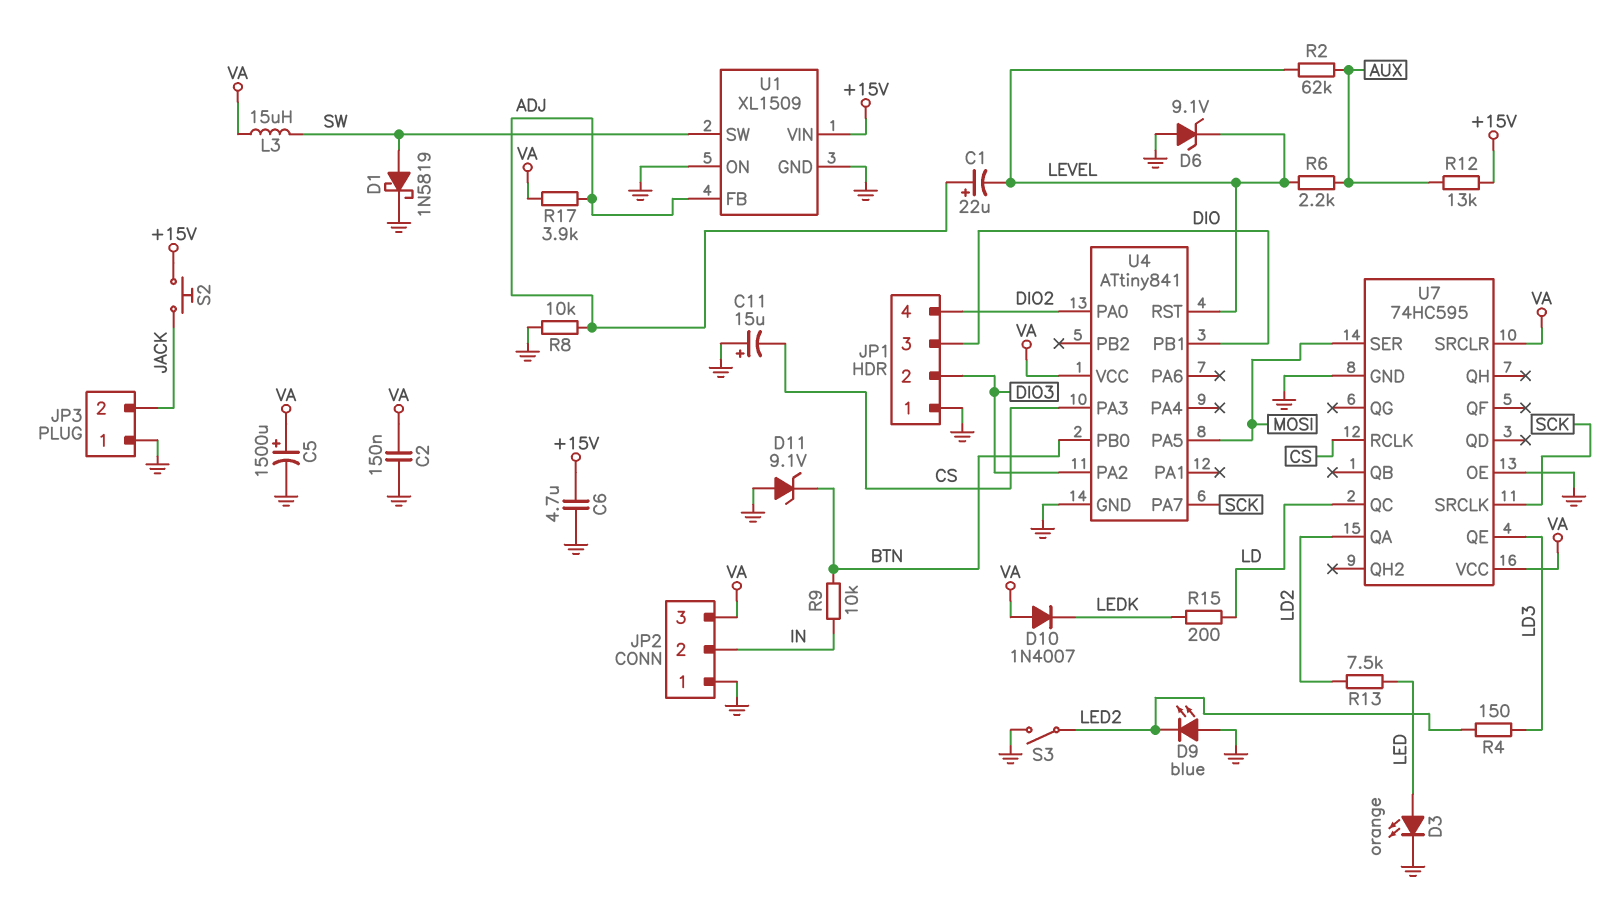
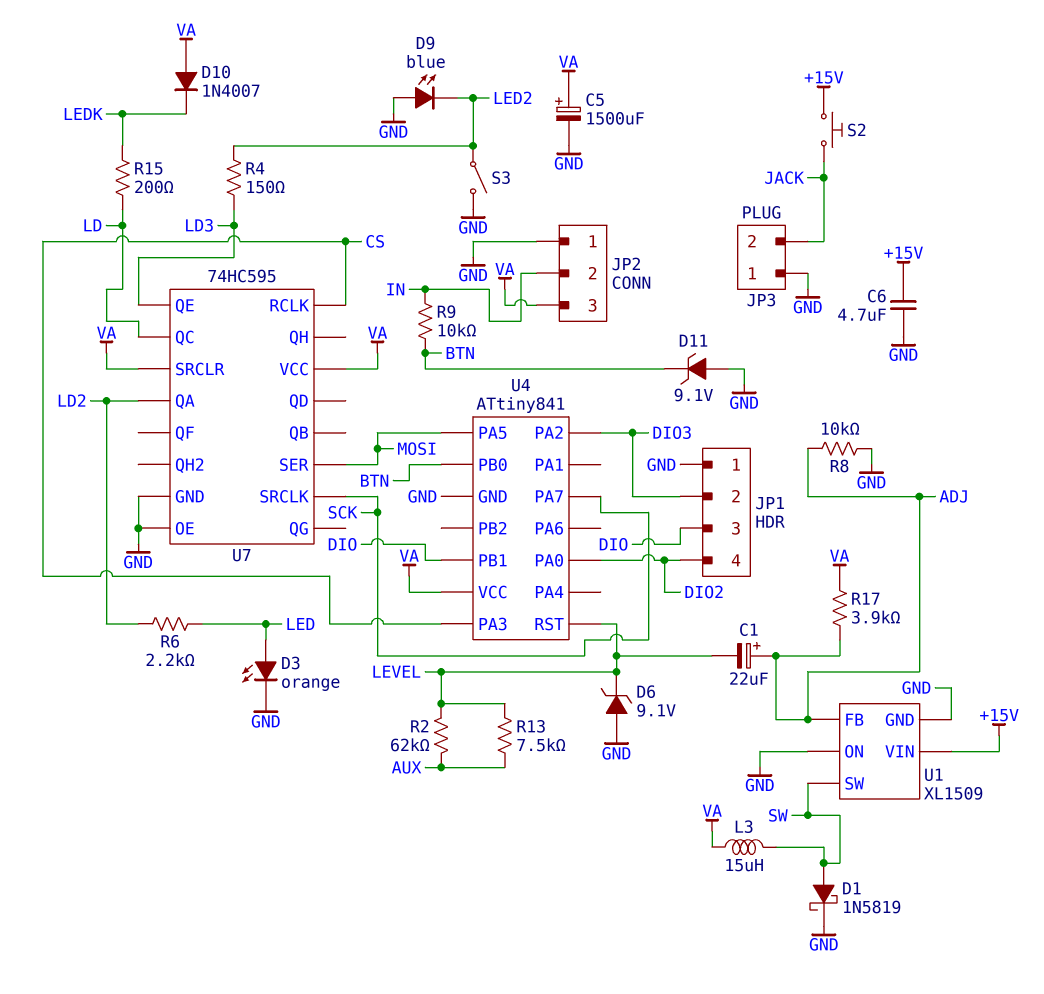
C2: 150nF (GND, VA) -> none
C11: 15uF (plus GND, minus CS) -> none
R6: 2.2k (AUX, LEVEL) -> 2.2k (LD2, LED)
R12: 13k (+15V, AUX) -> none
R13: 7.5k (LD2, LED) -> 7.5k (AUX, LEVEL)

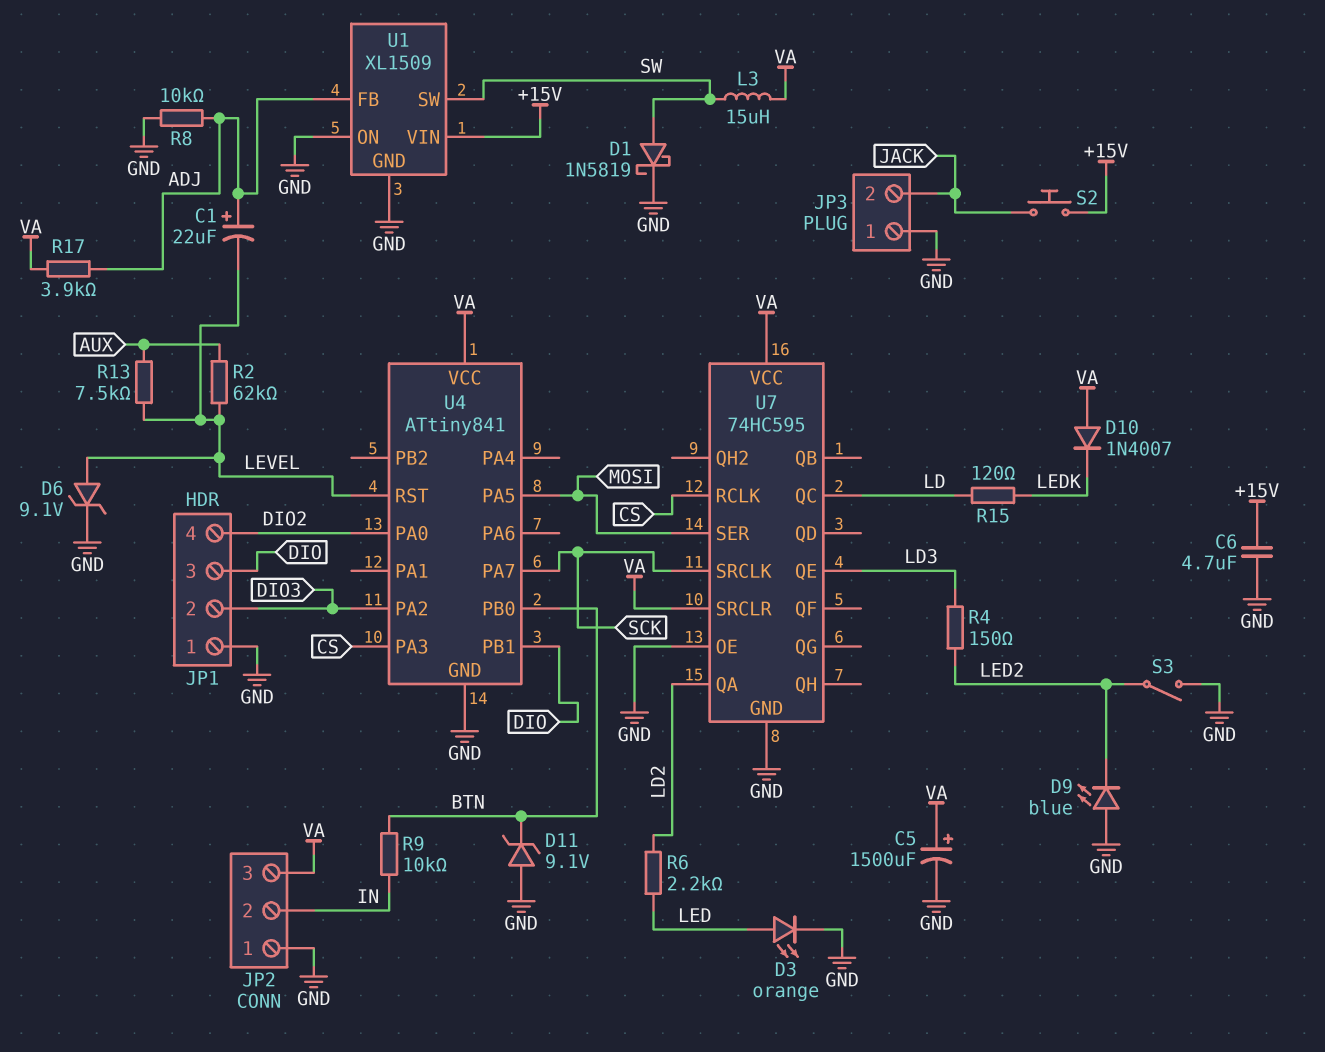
D6: zener 9.1V (A GND, K LEVEL) -> zener 9.1V (A LEVEL, K GND)
R15: 200 (LD, LEDK) -> 120 (LD, LEDK)

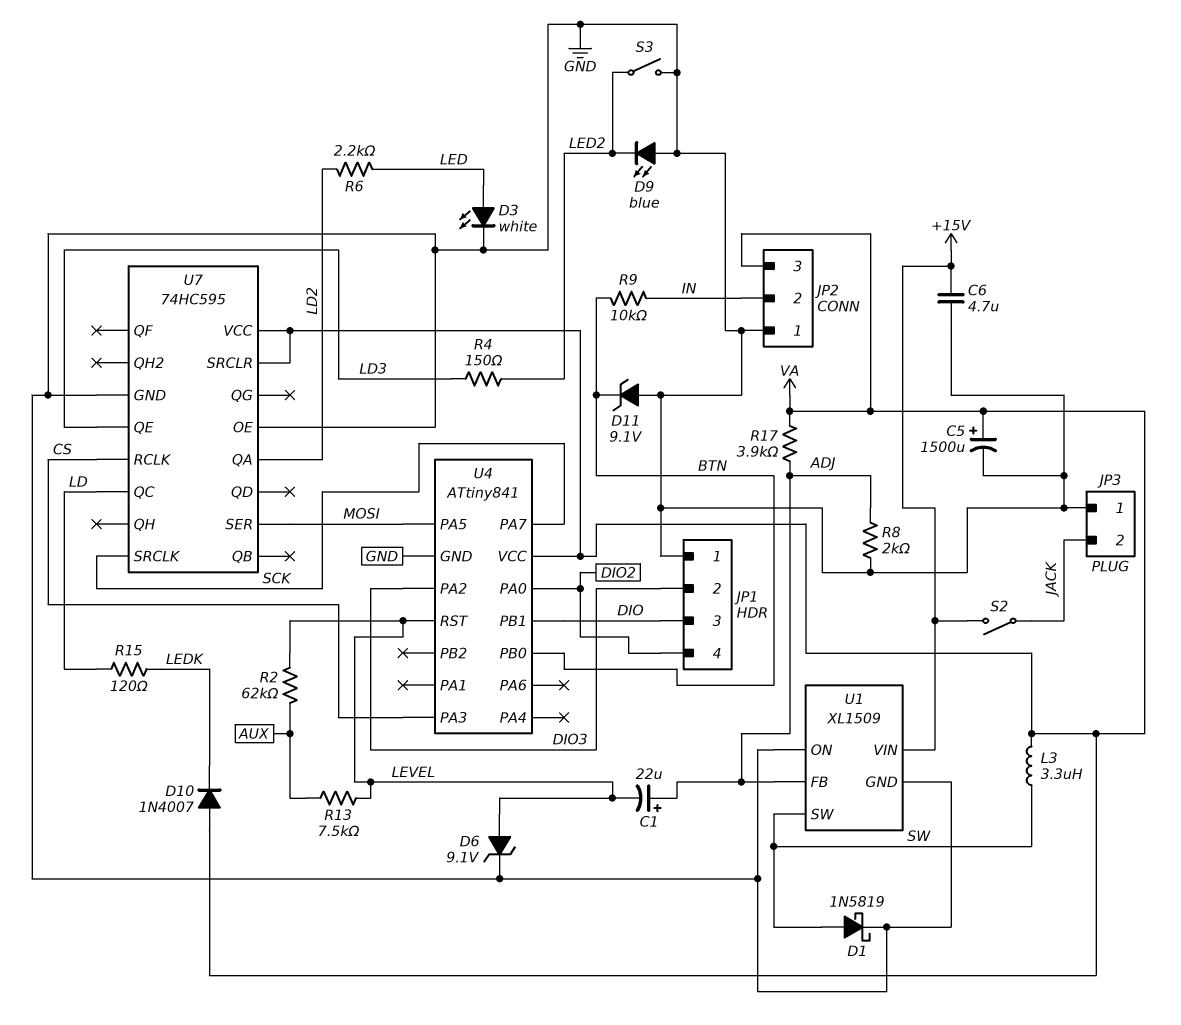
D3: LED orange (A LED, K GND) -> LED white (A LED, K GND)
L3: 15uH (SW, VA) -> 3.3uH (SW, VA)
R8: 10k (ADJ, GND) -> 2k (ADJ, GND)
S2: button (+15V, JACK) -> switch (+15V, JACK)

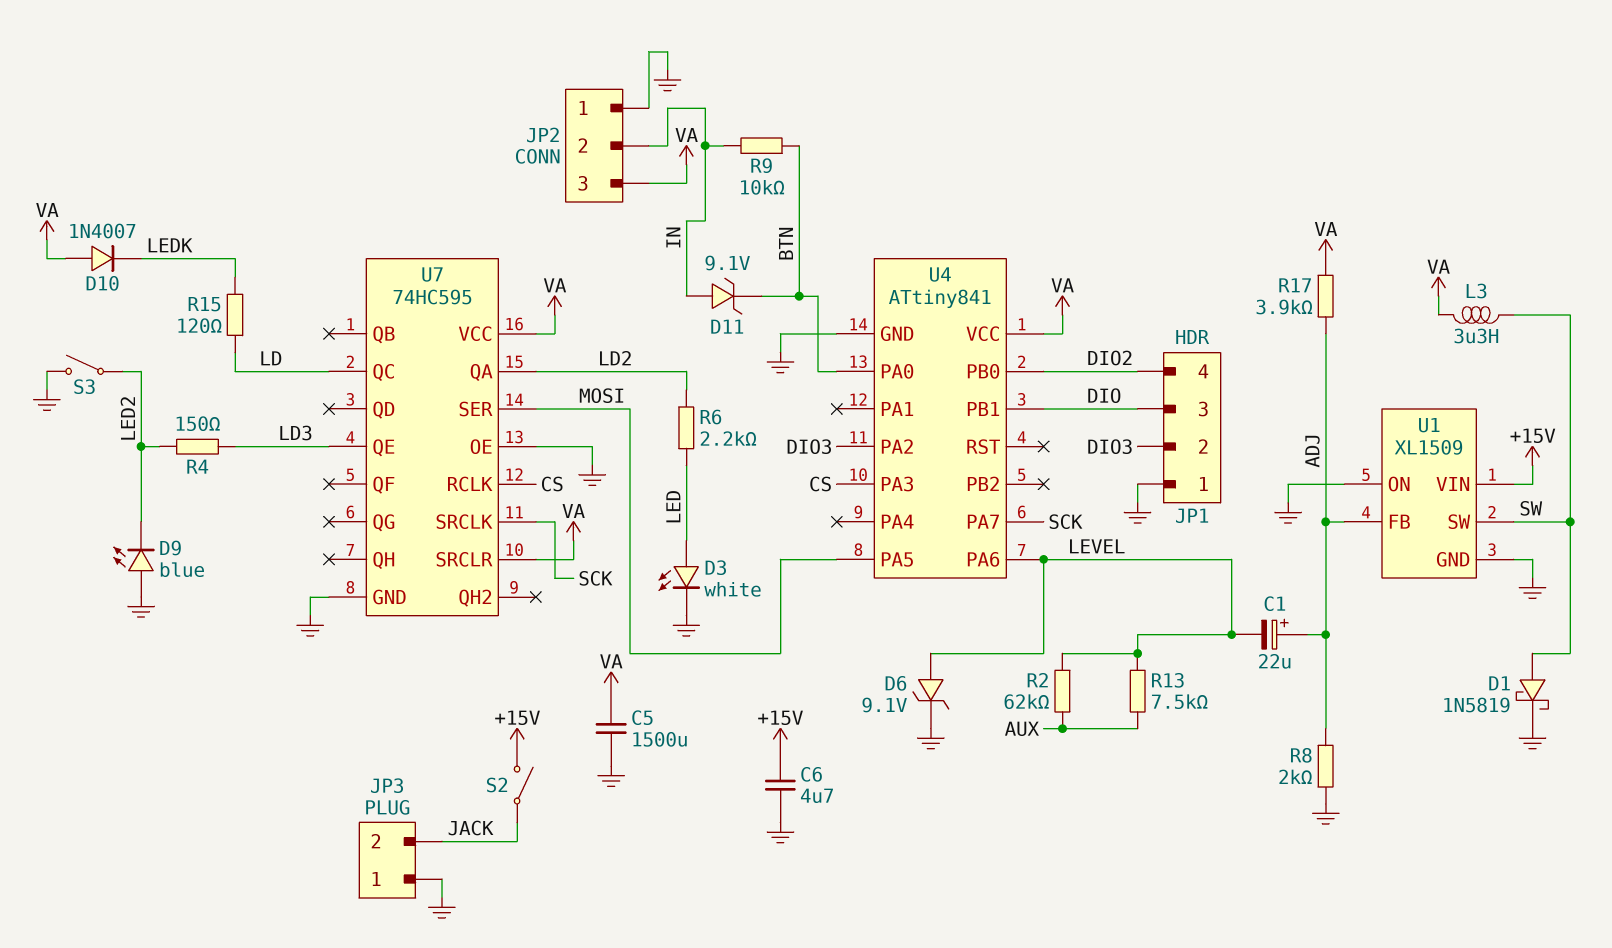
C5: 1500uF (plus VA, minus GND) -> 1500uF (GND, VA)
D11: zener 9.1V (A GND, K BTN) -> zener 9.1V (A IN, K BTN)
U4 pin PA0: DIO2 -> BTN
U4 pin PA6: none -> LEVEL
U4 pin PB0: BTN -> DIO2
U4 pin RST: LEVEL -> none

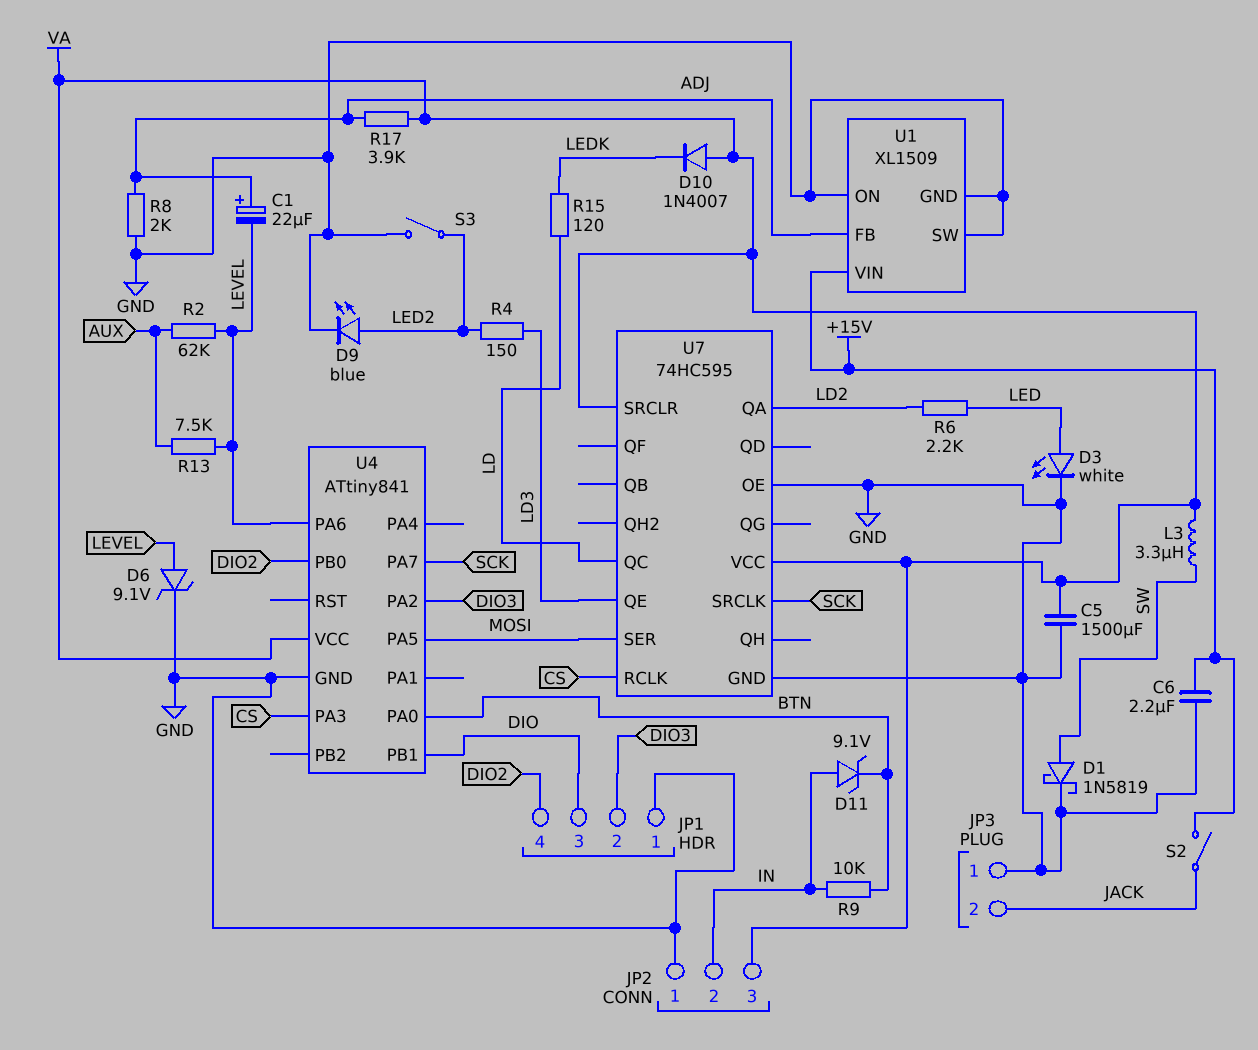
C6: 4.7uF (+15V, GND) -> 2.2uF (+15V, GND)
D9: LED blue (A GND, K LED2) -> LED blue (A LED2, K GND)
U1 pin SW: SW -> GND

